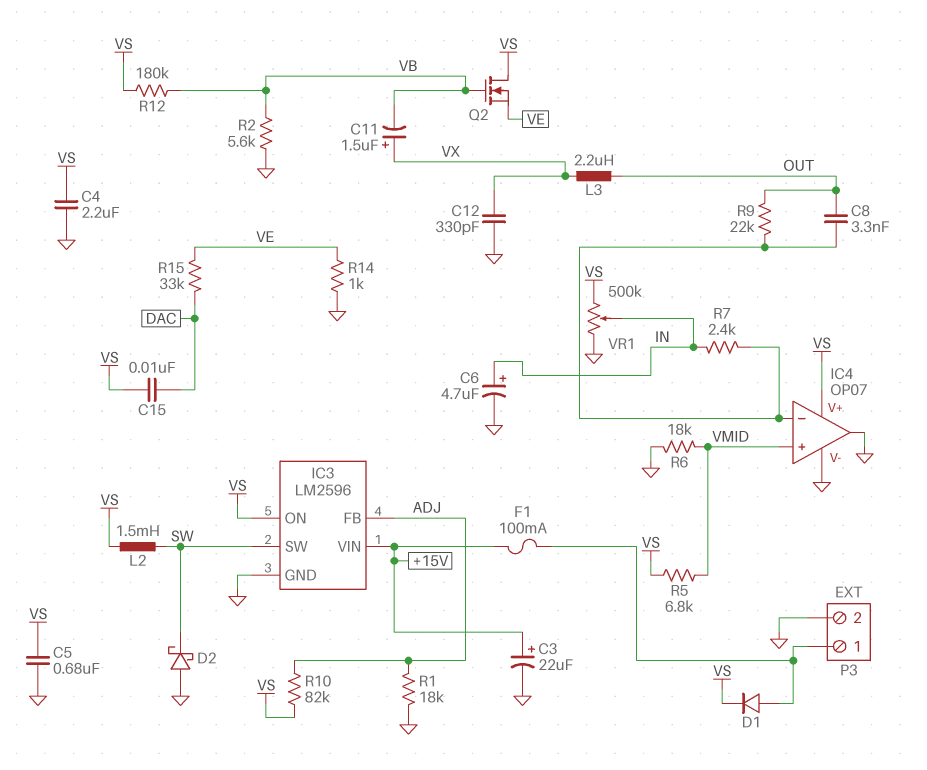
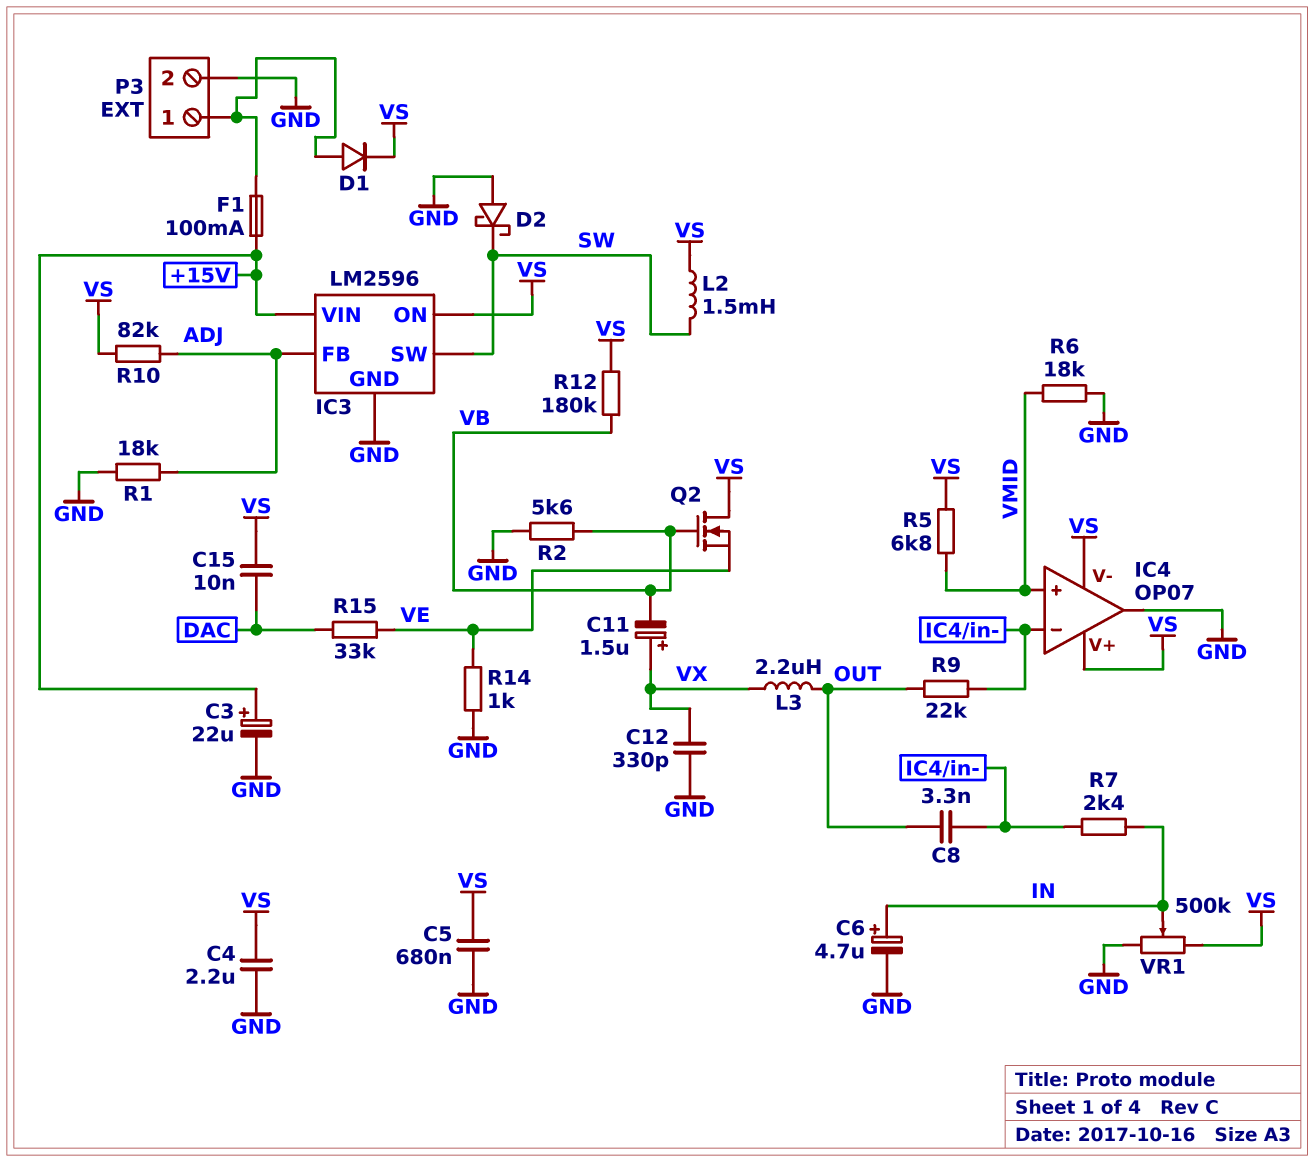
IC4 pin V-: GND -> VS

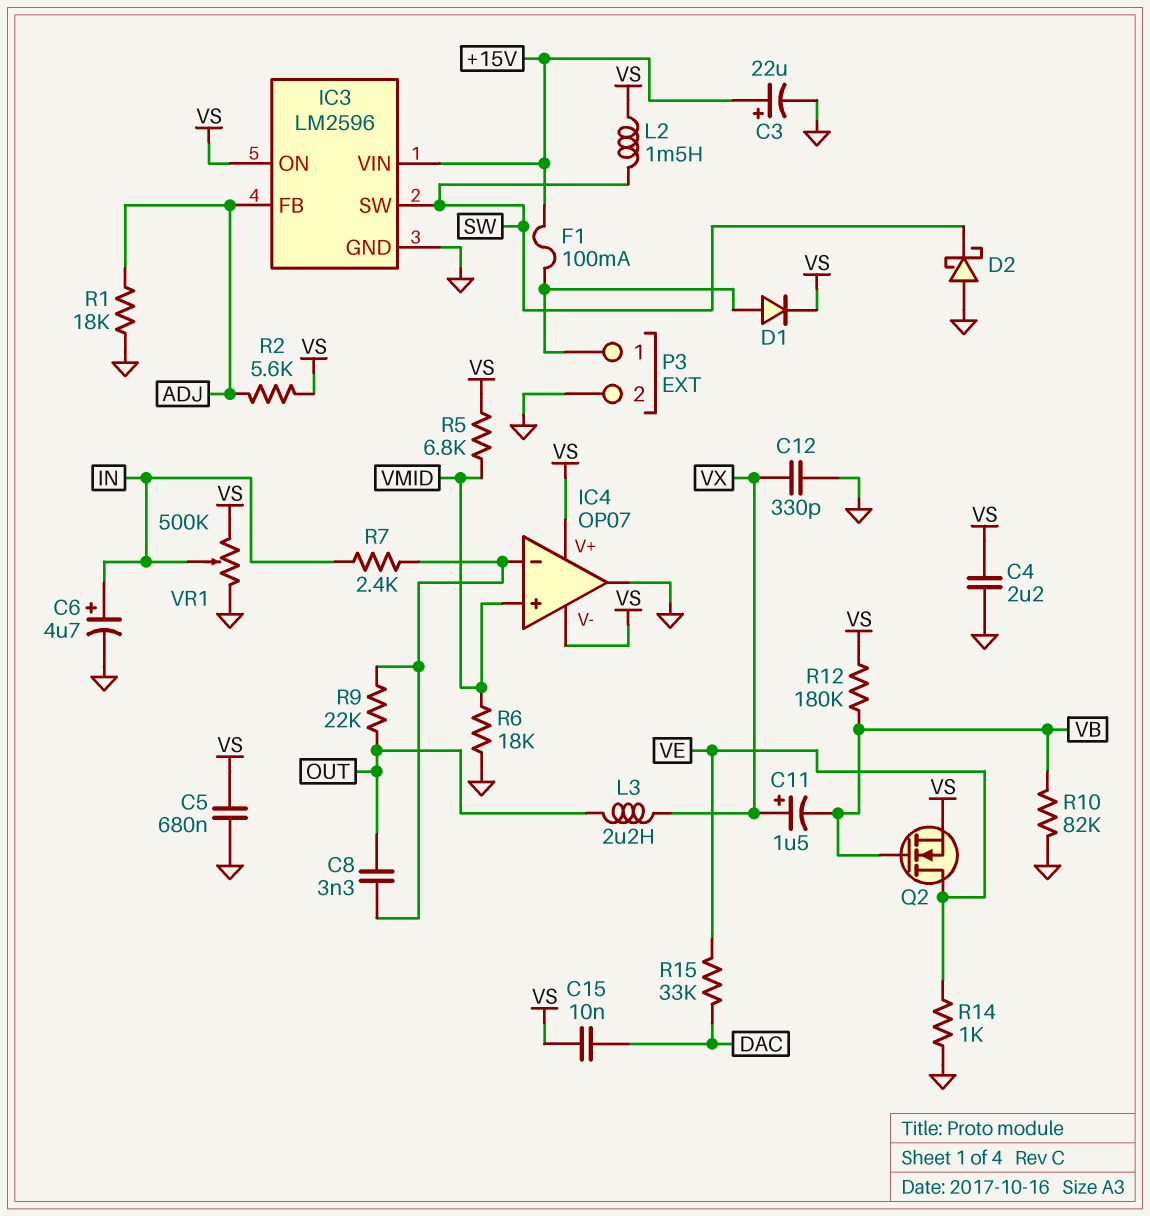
Q2: NMOS (G VB, D VS, S VE) -> NMOS (G VB, D VE, S VS)
R2: 5.6k (GND, VB) -> 5.6k (ADJ, VS)
R10: 82k (ADJ, VS) -> 82k (GND, VB)

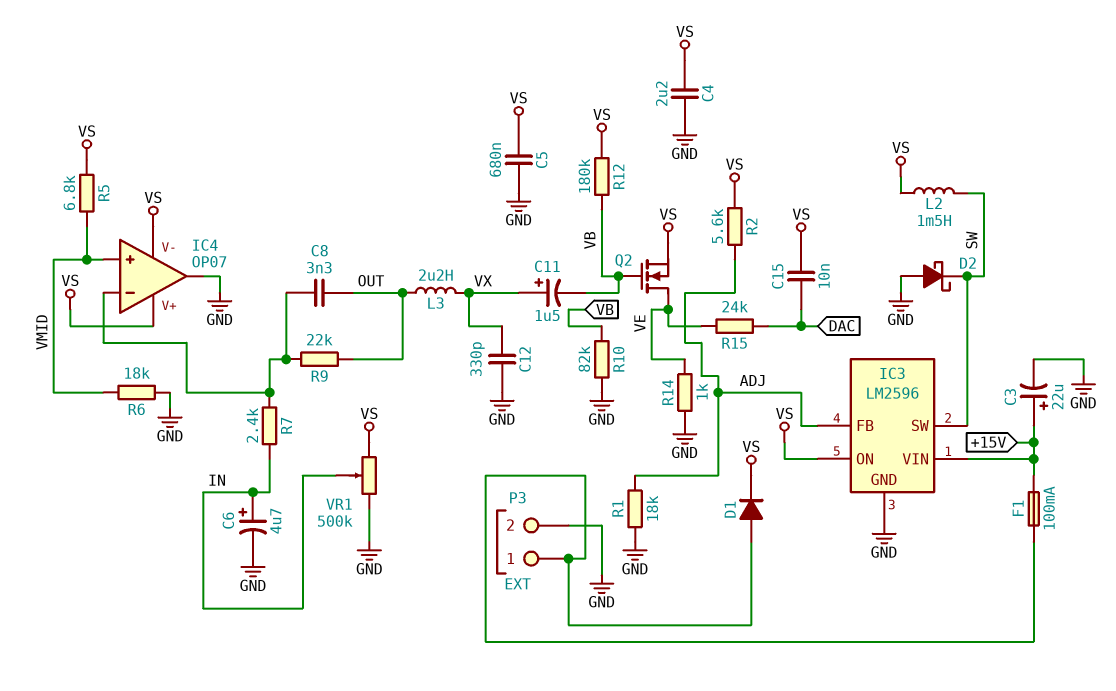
R15: 33k (DAC, VE) -> 24k (DAC, VE)

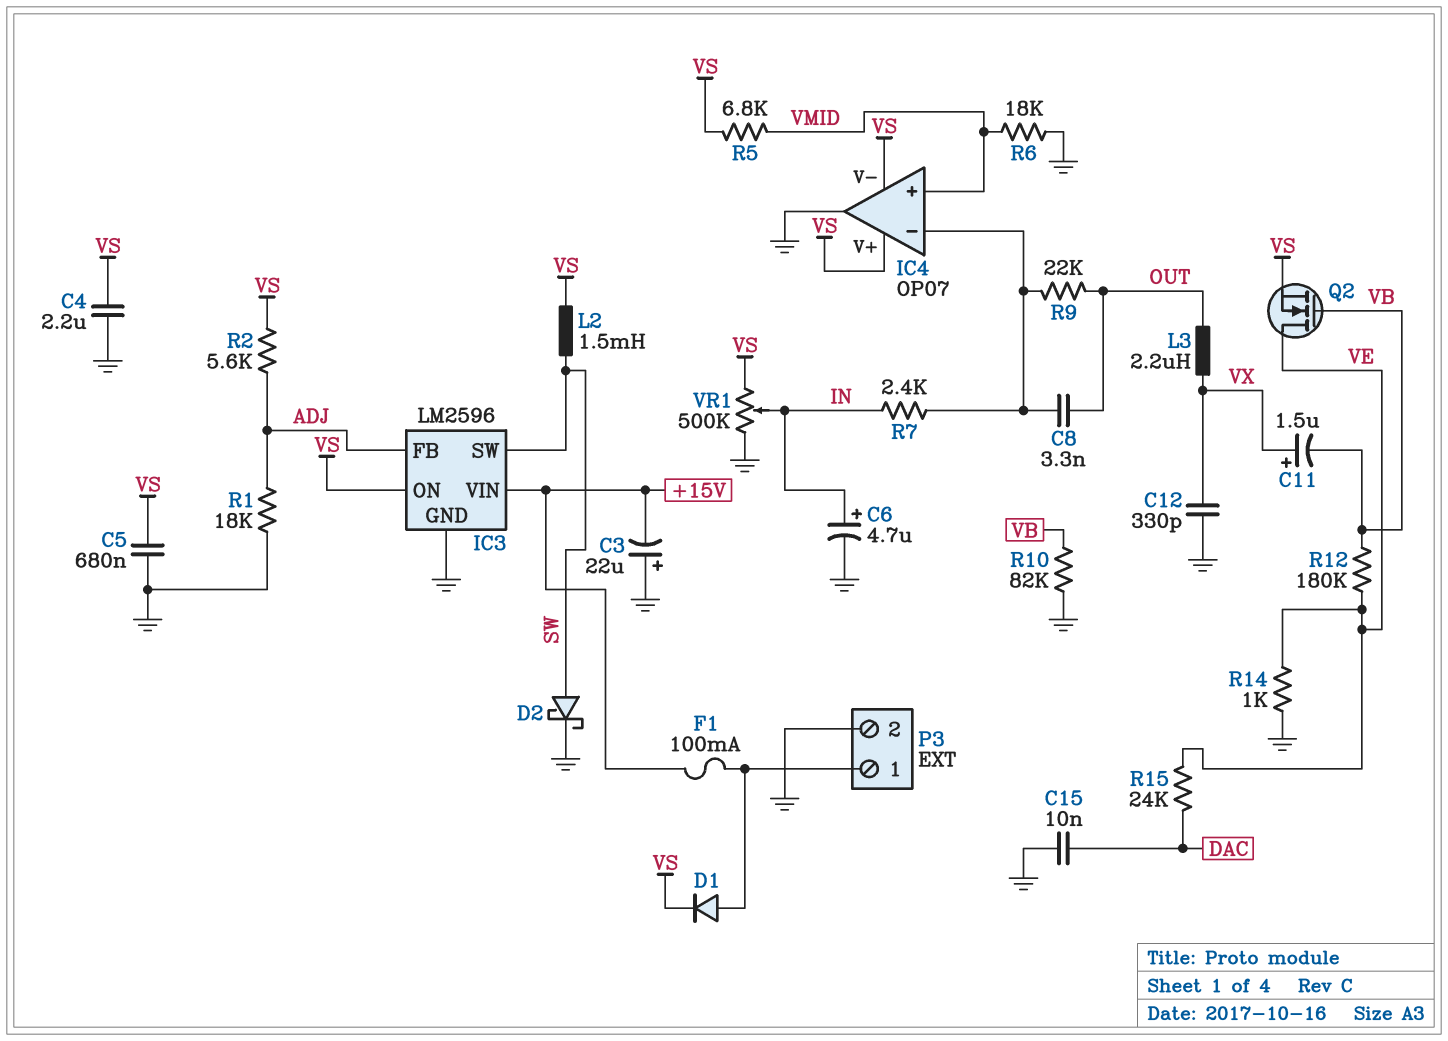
C3: 22uF (plus +15V, minus GND) -> 22uF (plus GND, minus +15V)
C15: 10nF (DAC, VS) -> 10nF (DAC, GND)
D2: schottky (A GND, K SW) -> schottky (A SW, K GND)
R12: 180k (VB, VS) -> 180k (VB, VE)

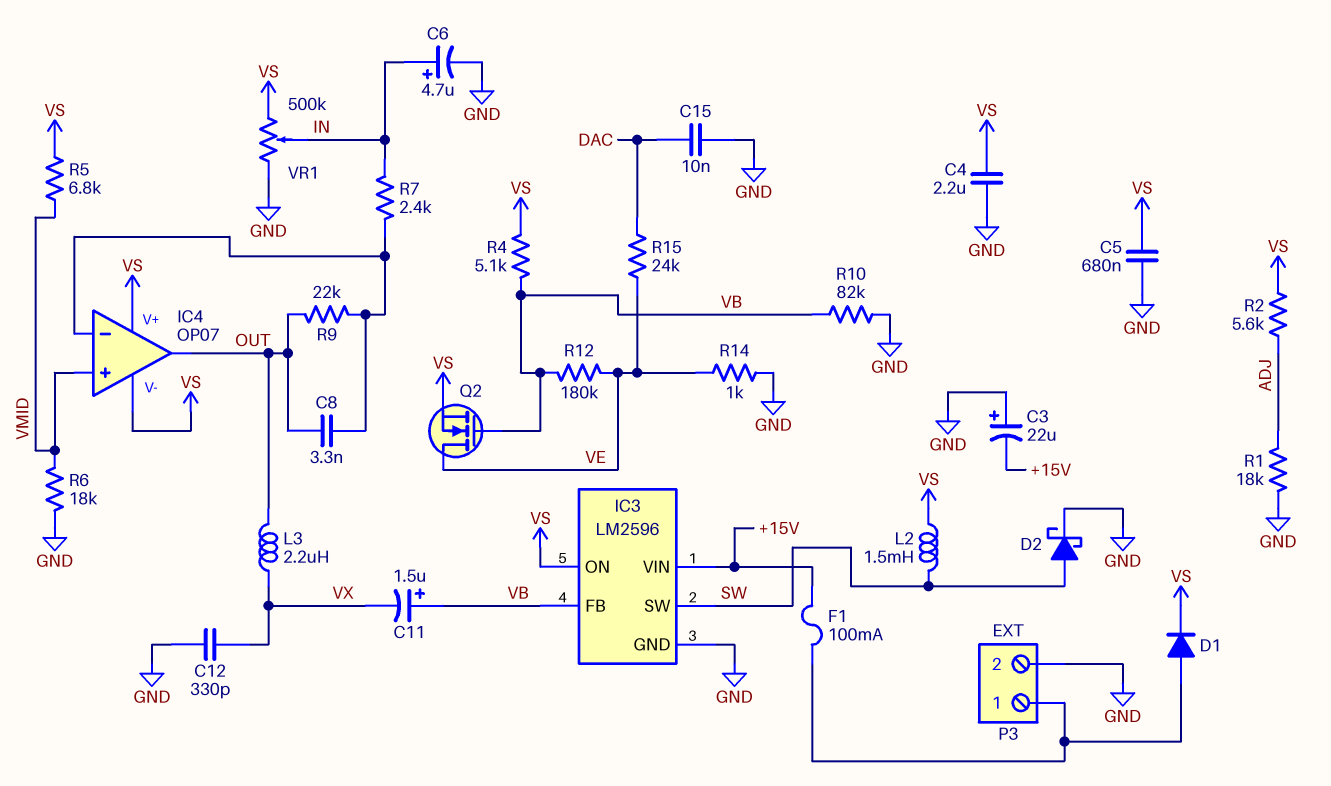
C11: 1.5uF (plus VX, minus VB) -> 1.5uF (plus VB, minus VX)
IC3 pin FB: ADJ -> VB
IC4 pin out: GND -> OUT
R4: none -> 5.1k (VB, VS)

